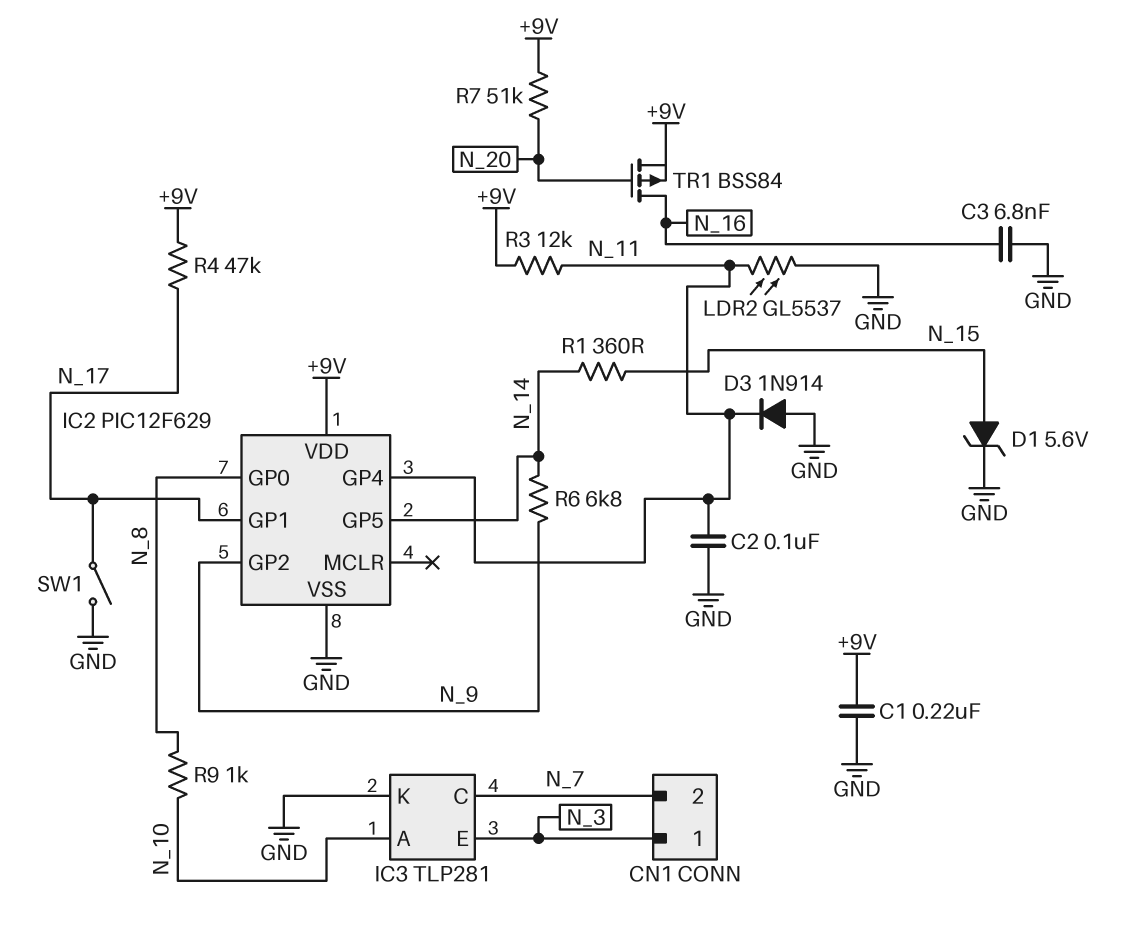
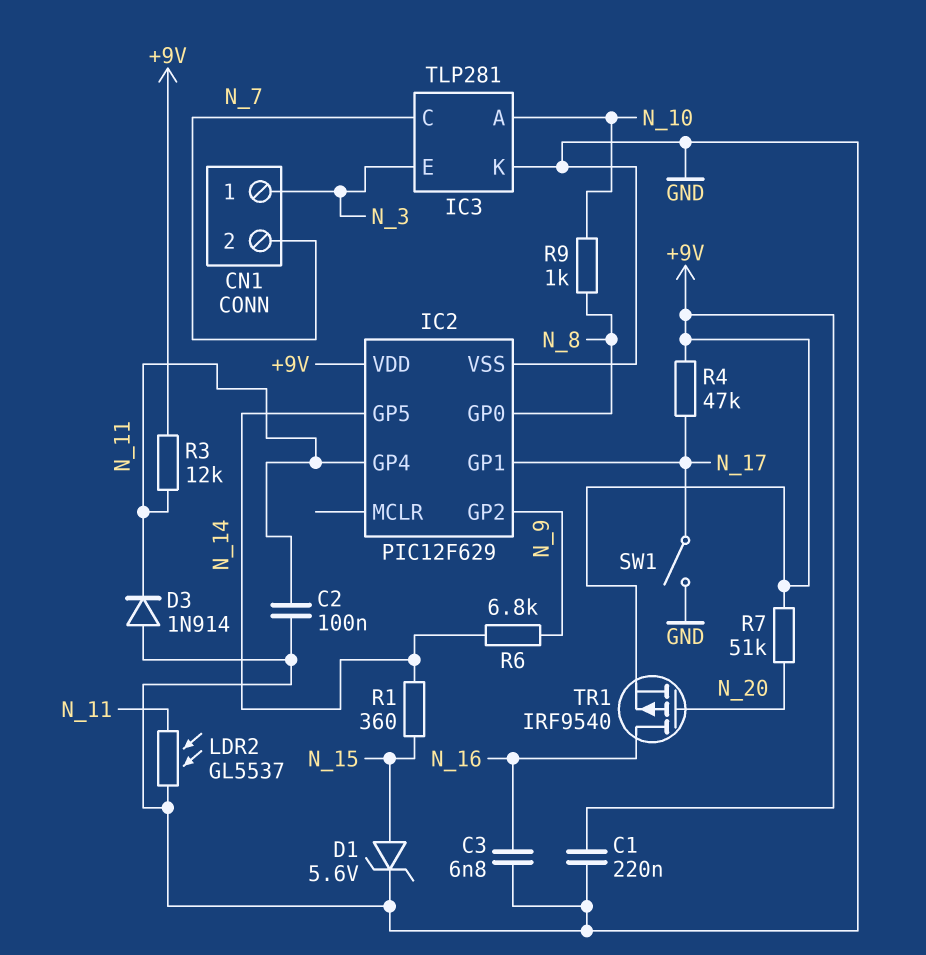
TR1: PMOS BSS84 (G N_20, D N_16, S +9V) -> PMOS IRF9540 (G N_20, D N_16, S +9V)

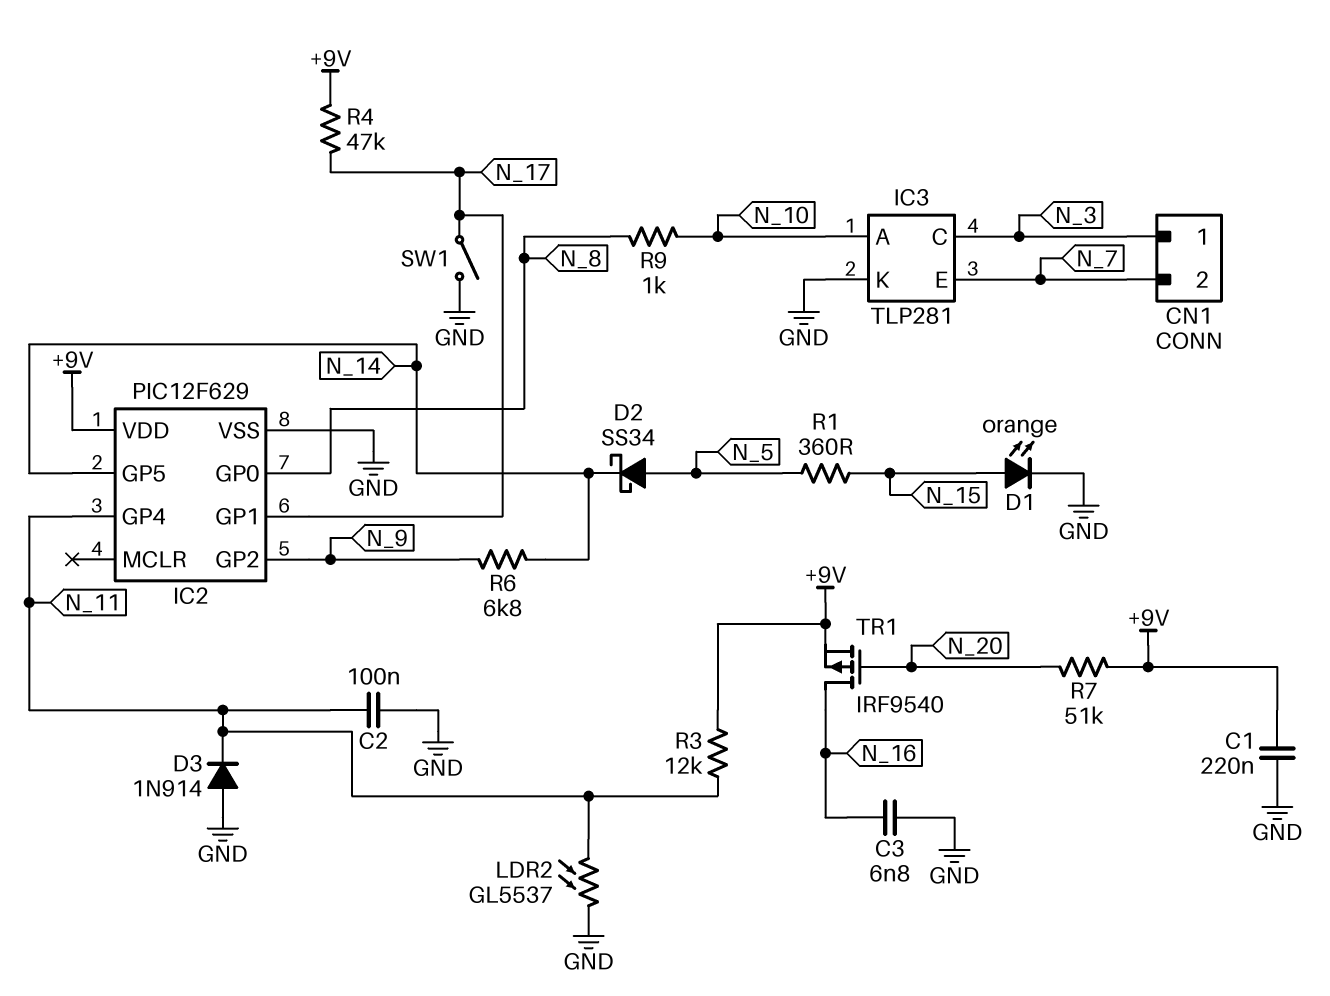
D1: zener 5.6V (A N_15, K GND) -> LED orange (A N_15, K GND)
D2: none -> schottky SS34 (A N_5, K N_14)
IC3 pin C: N_7 -> N_3
IC3 pin E: N_3 -> N_7
R1: 360 (N_14, N_15) -> 360 (N_5, N_15)

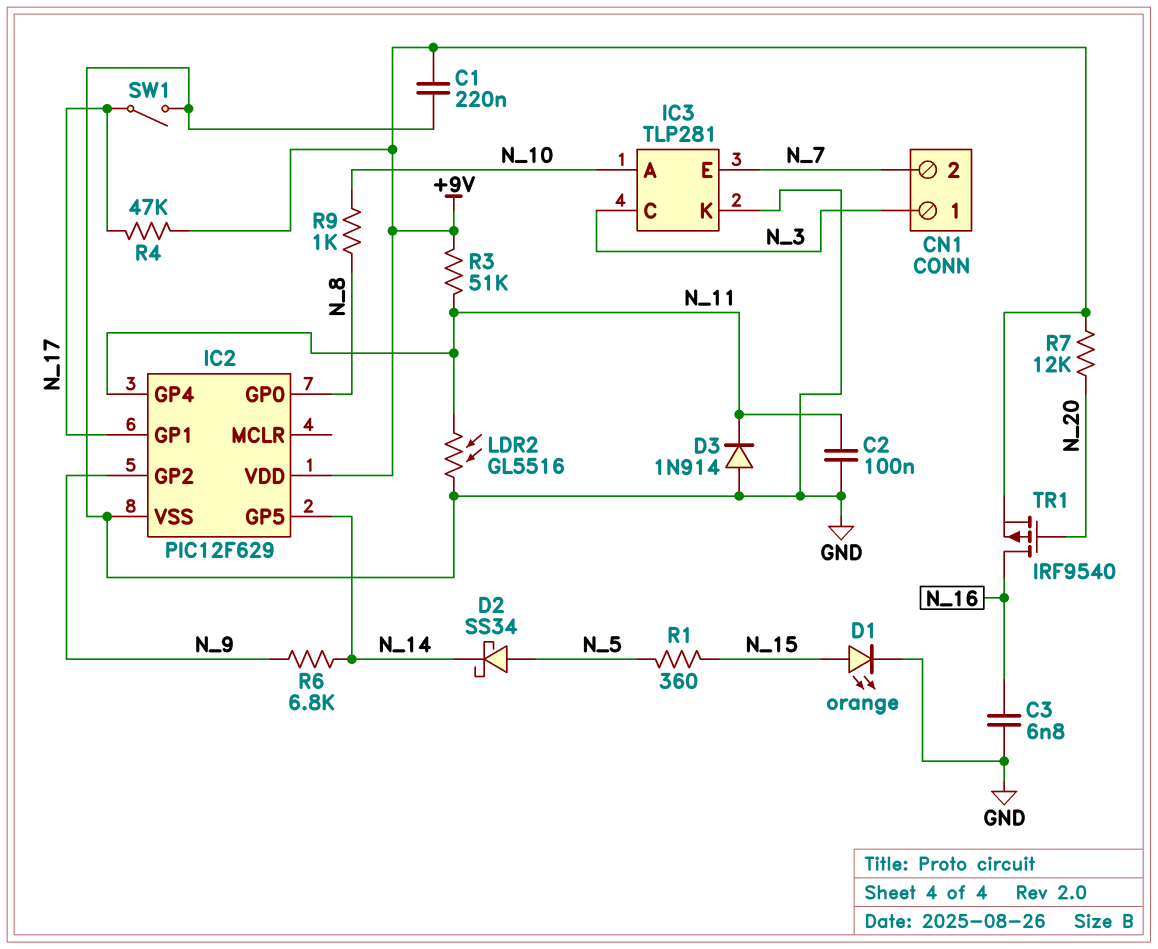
LDR2: GL5537 (GND, N_11) -> GL5516 (GND, N_11)
R3: 12k (+9V, N_11) -> 51k (+9V, N_11)
R7: 51k (+9V, N_20) -> 12k (+9V, N_20)

